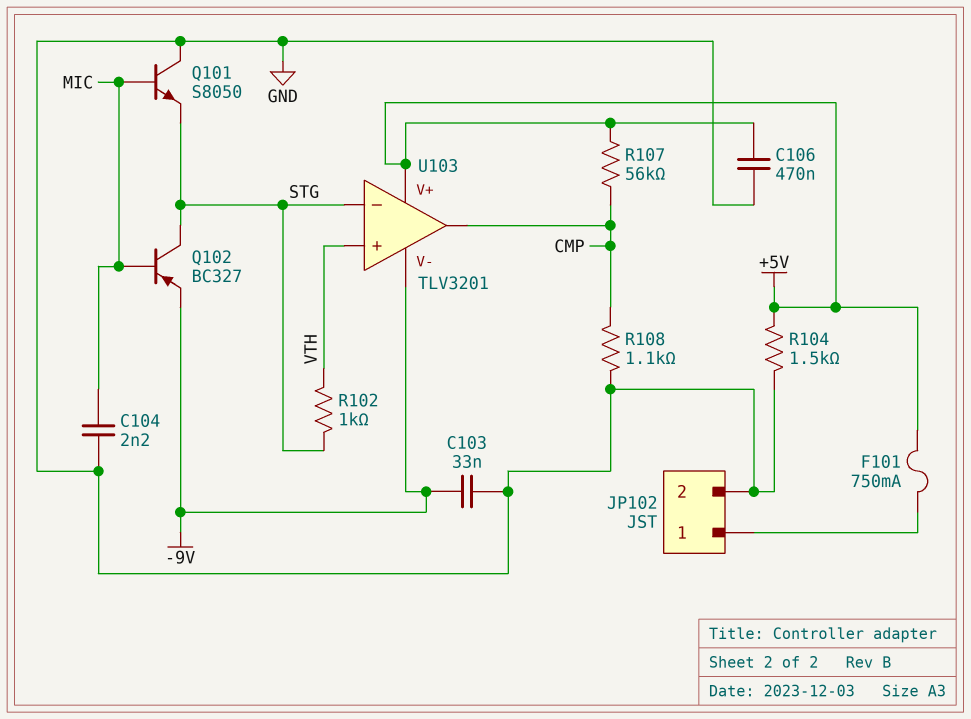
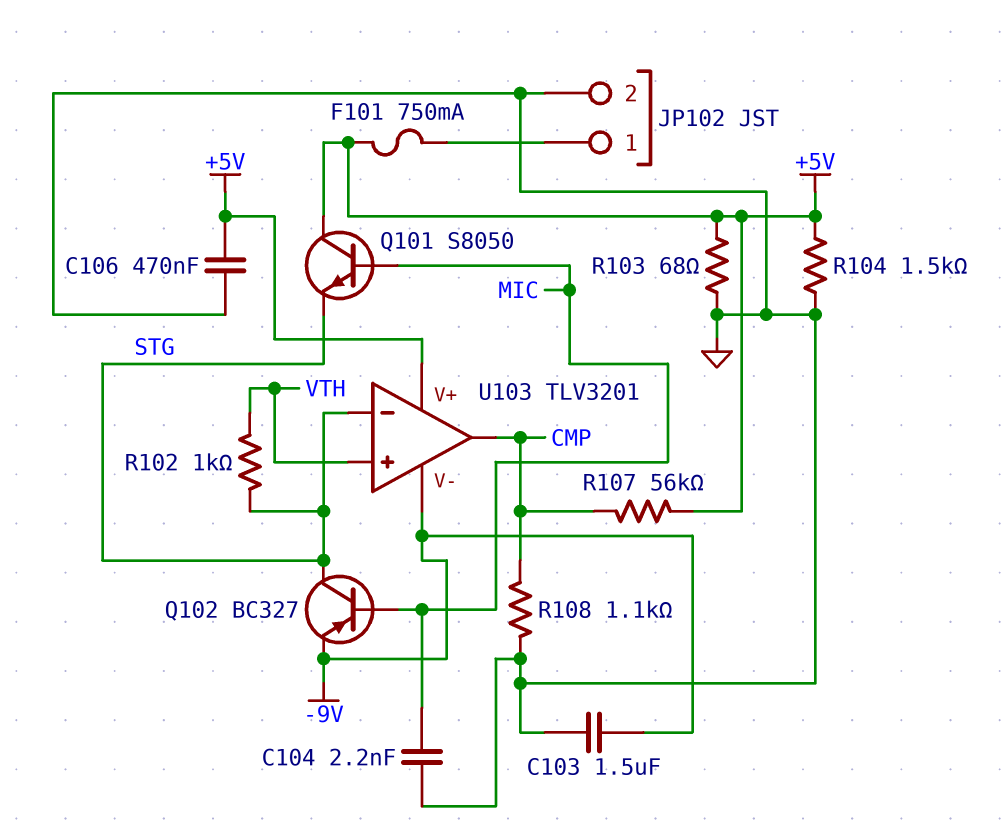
C103: 33nF (-9V, GND) -> 1.5uF (-9V, GND)
Q101: NPN S8050 (B MIC, C GND, E STG) -> NPN S8050 (B MIC, C +5V, E STG)
R103: none -> 68 (+5V, GND)

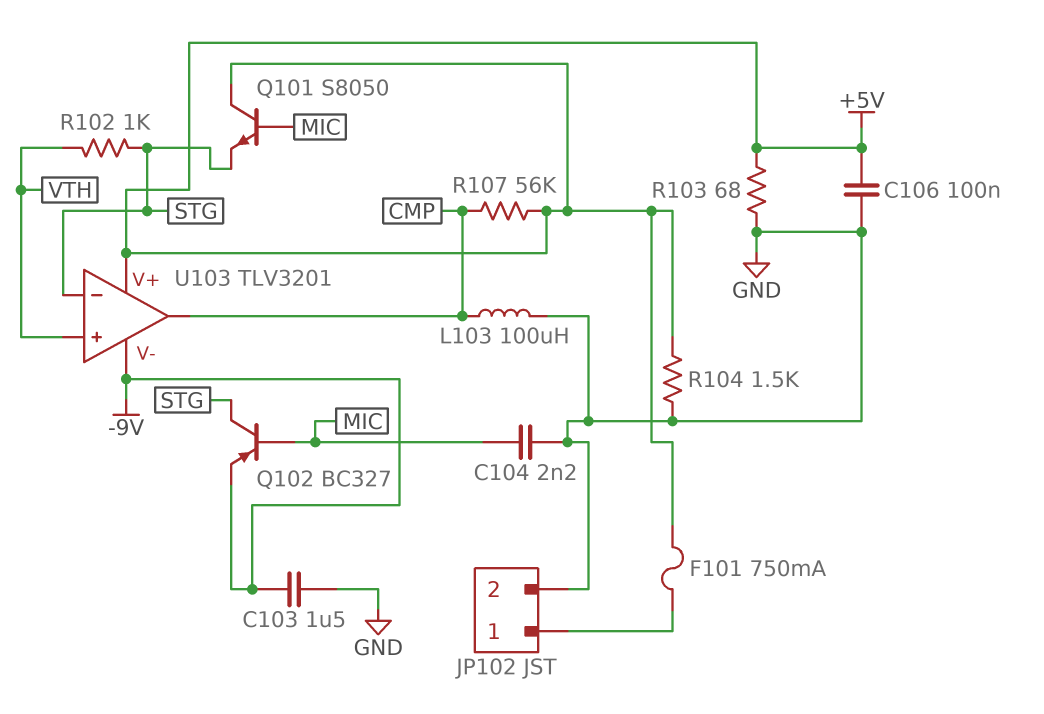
C106: 470nF (+5V, GND) -> 100nF (+5V, GND)
L103: none -> 100uH (CMP, GND)
R108: 1.1k (CMP, GND) -> none

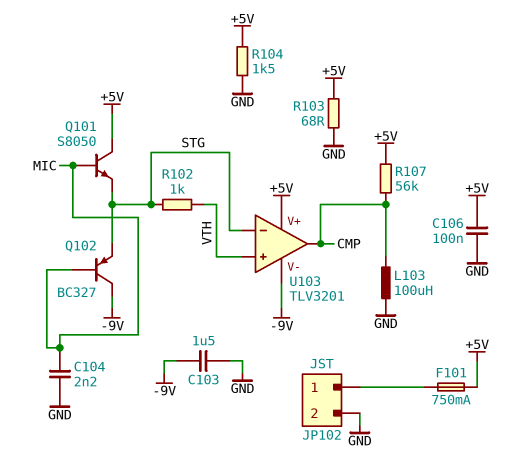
Q102: PNP BC327 (B MIC, C STG, E -9V) -> PNP BC327 (B MIC, C -9V, E STG)

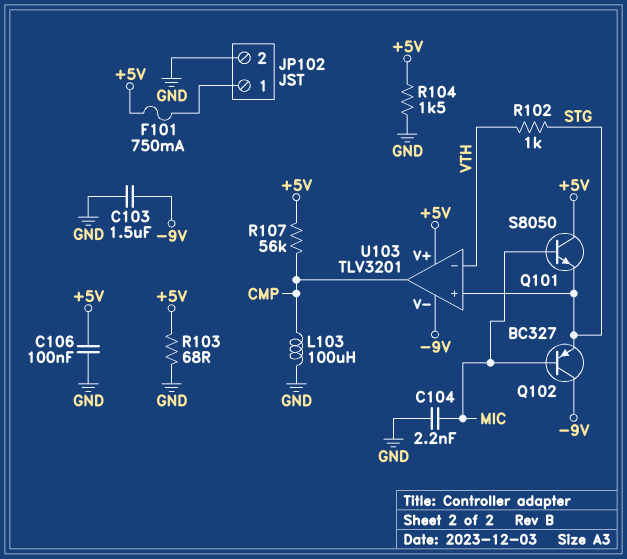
U103 pin in+: VTH -> STG
U103 pin in-: STG -> VTH

